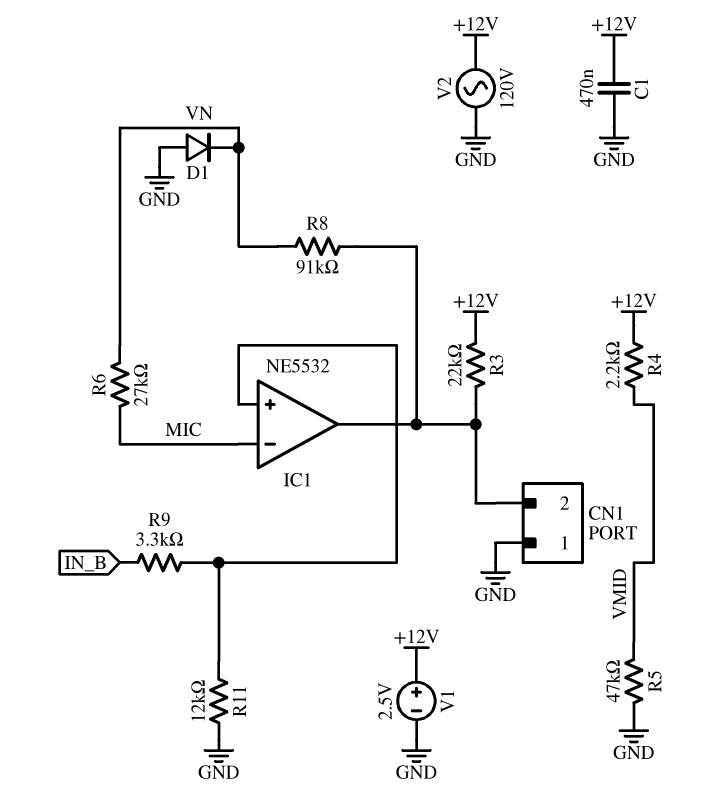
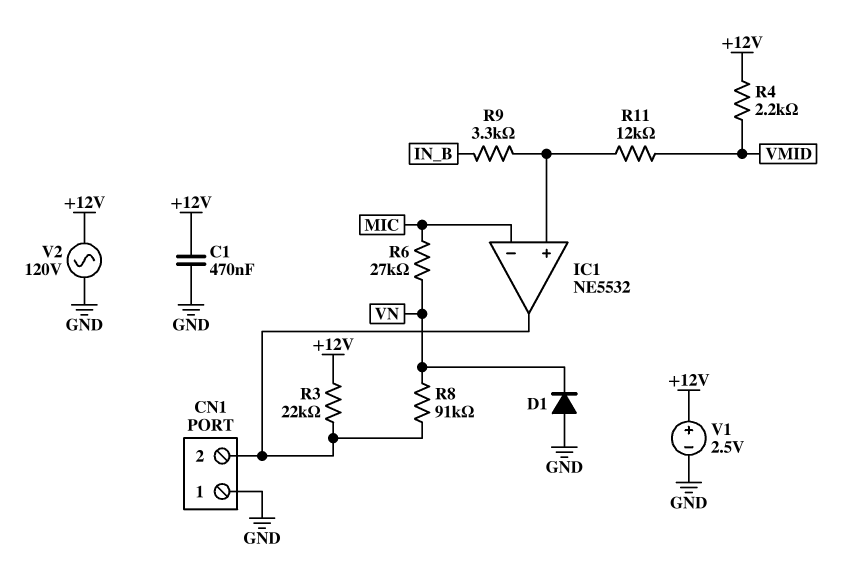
R5: 47k (GND, VMID) -> none
R11: 12k (GND, IC1/in+) -> 12k (IC1/in+, VMID)

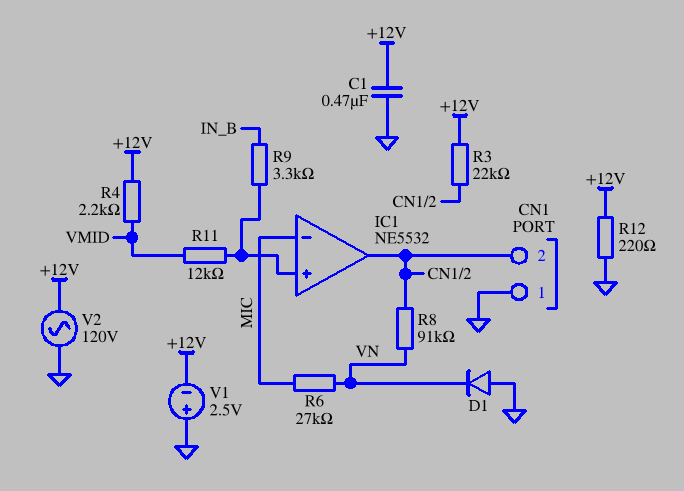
R12: none -> 220 (+12V, GND)
V1: 2.5V (plus +12V, minus GND) -> 2.5V (plus GND, minus +12V)

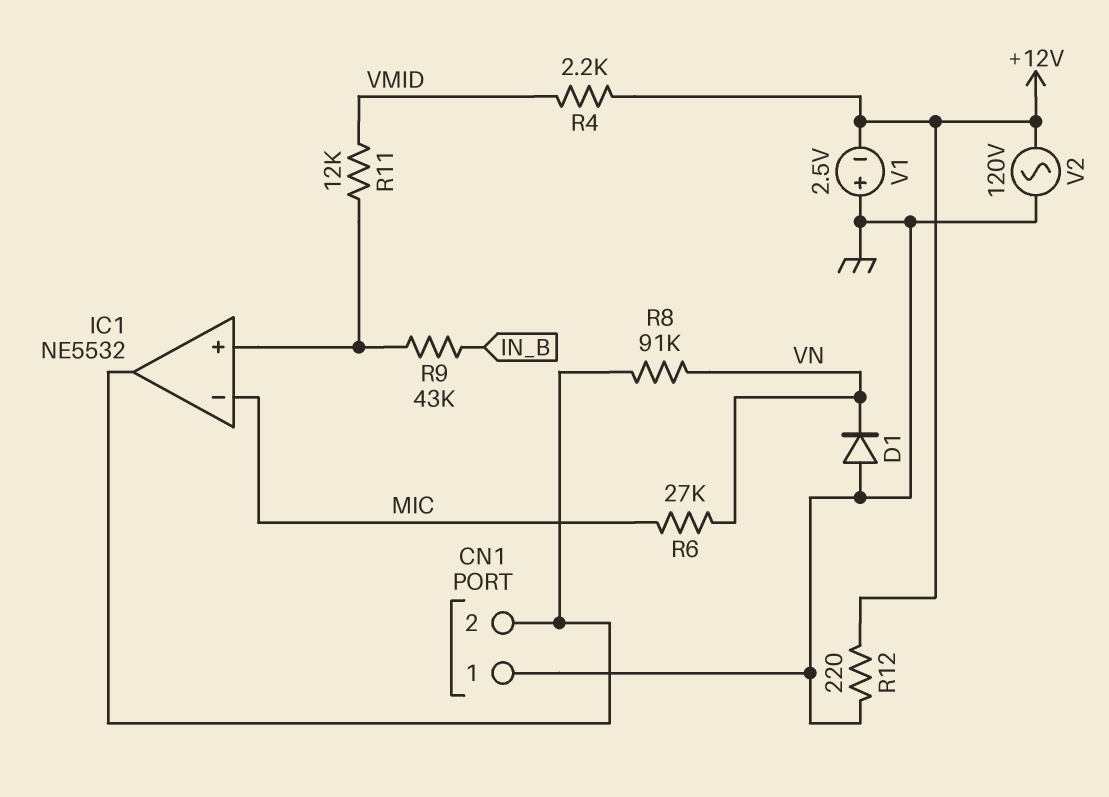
C1: 470nF (+12V, GND) -> none
R3: 22k (+12V, CN1/2) -> none
R9: 3.3k (IC1/in+, IN_B) -> 43k (IC1/in+, IN_B)

